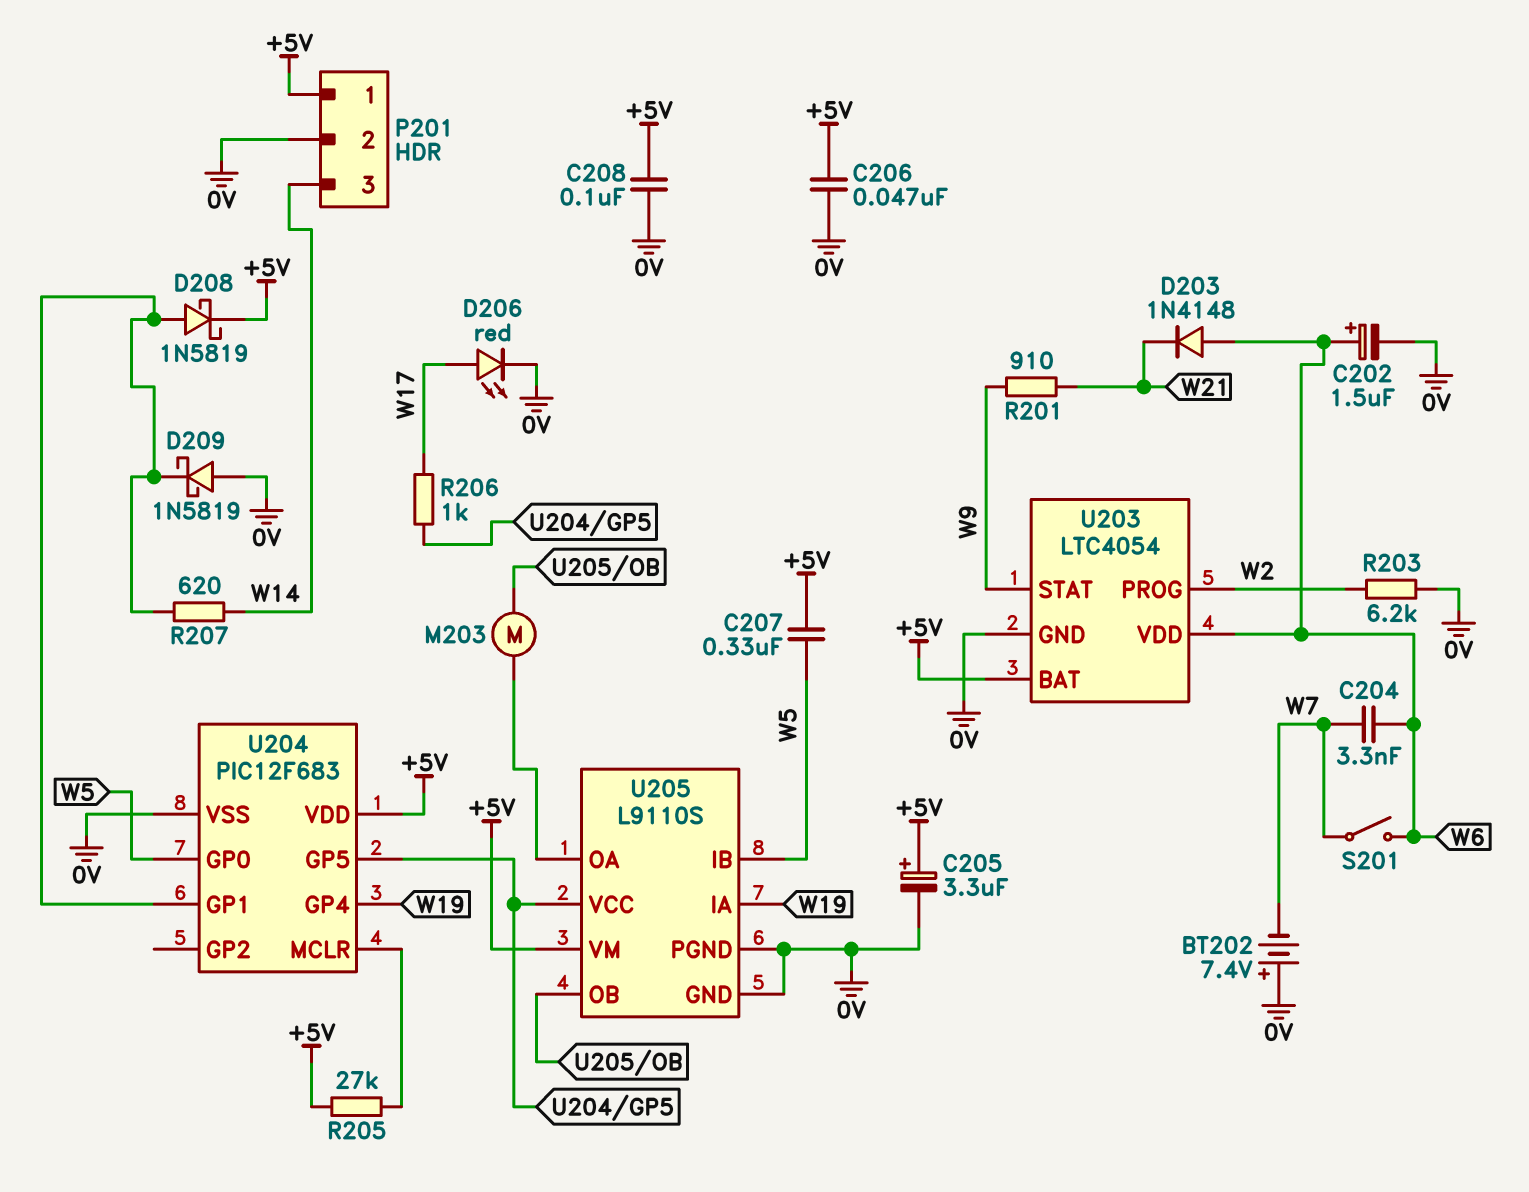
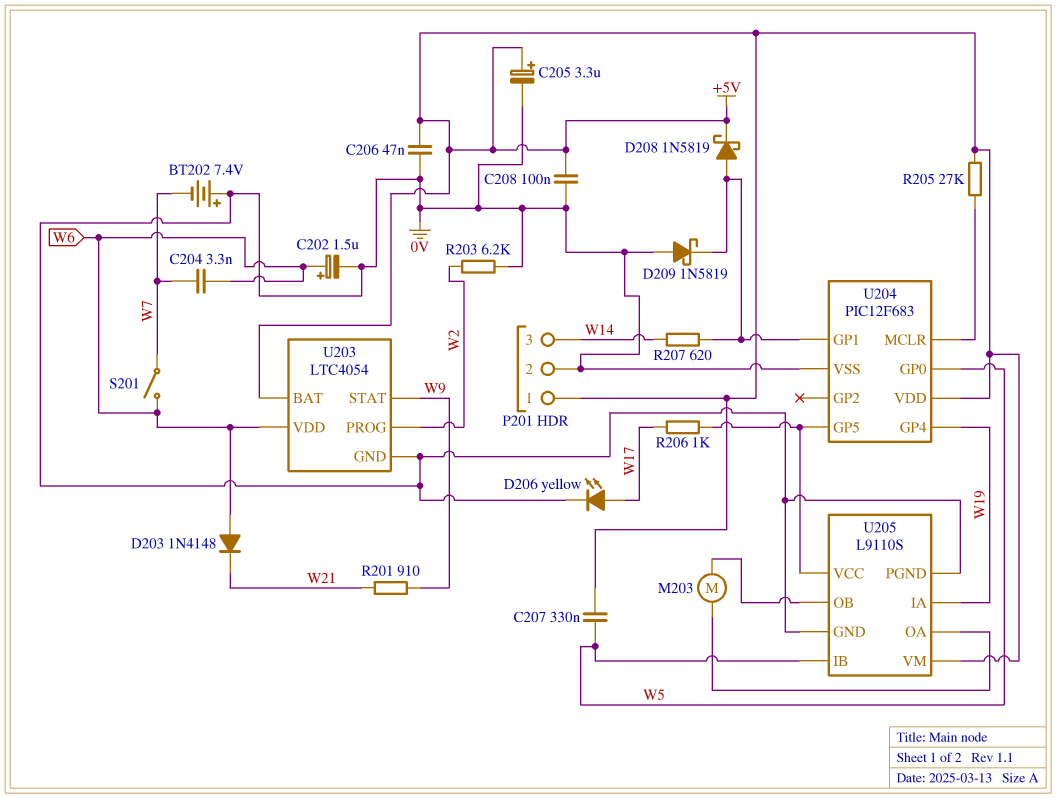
D206: LED red (A W17, K 0V) -> LED yellow (A W17, K 0V)

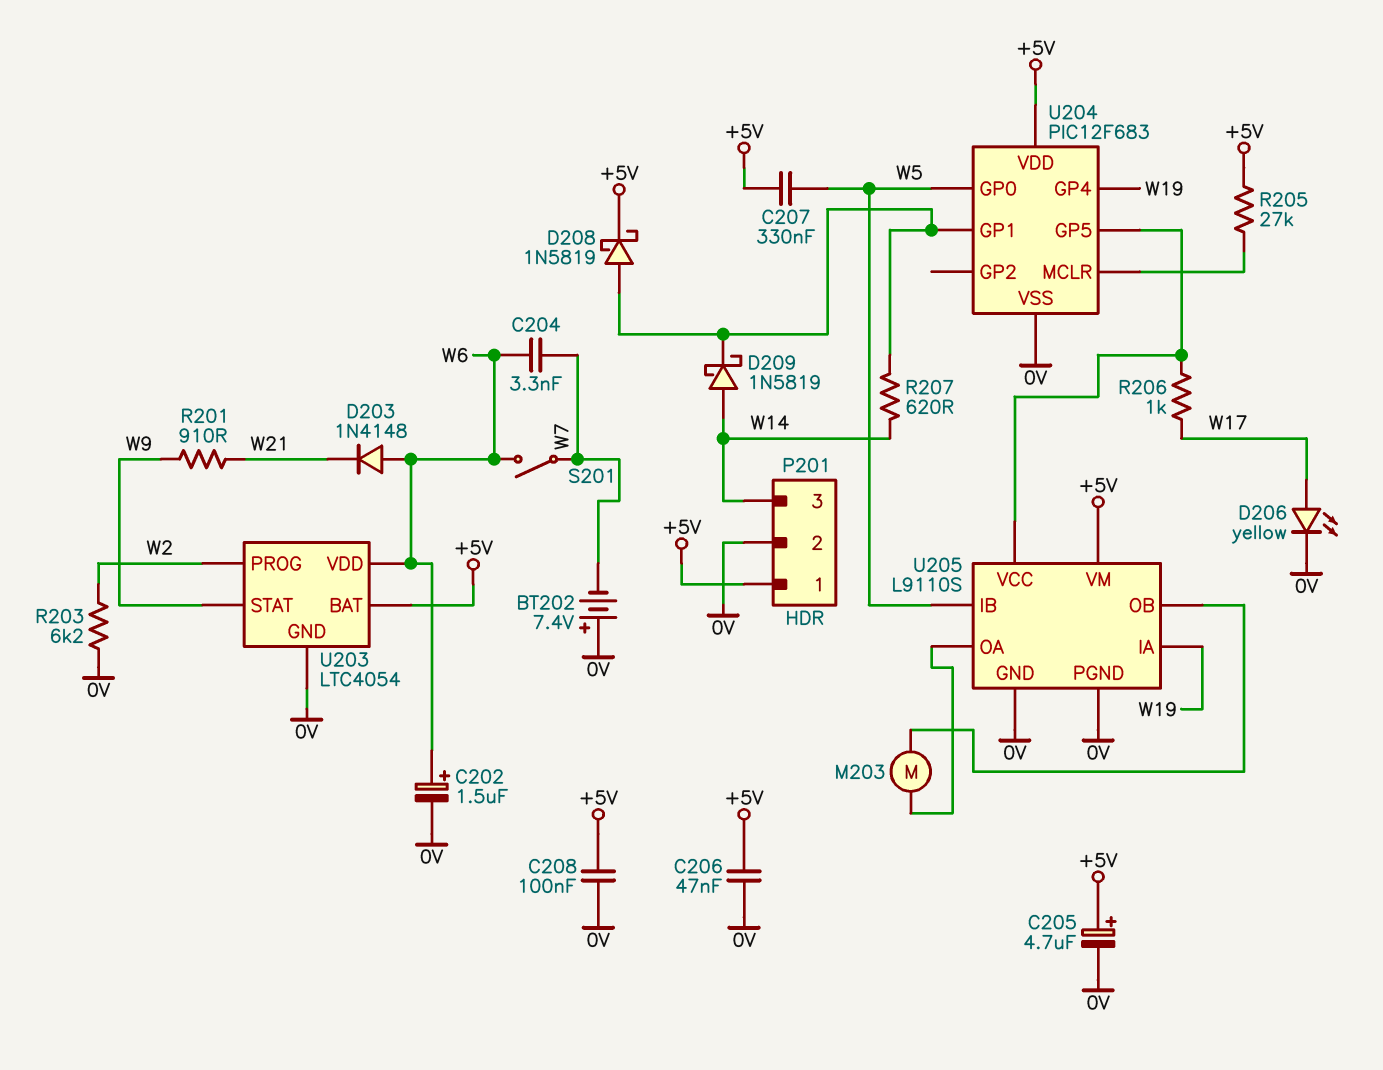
C205: 3.3uF (plus +5V, minus 0V) -> 4.7uF (plus +5V, minus 0V)
D209: schottky 1N5819 (A 0V, K U204/GP1) -> schottky 1N5819 (A W14, K U204/GP1)

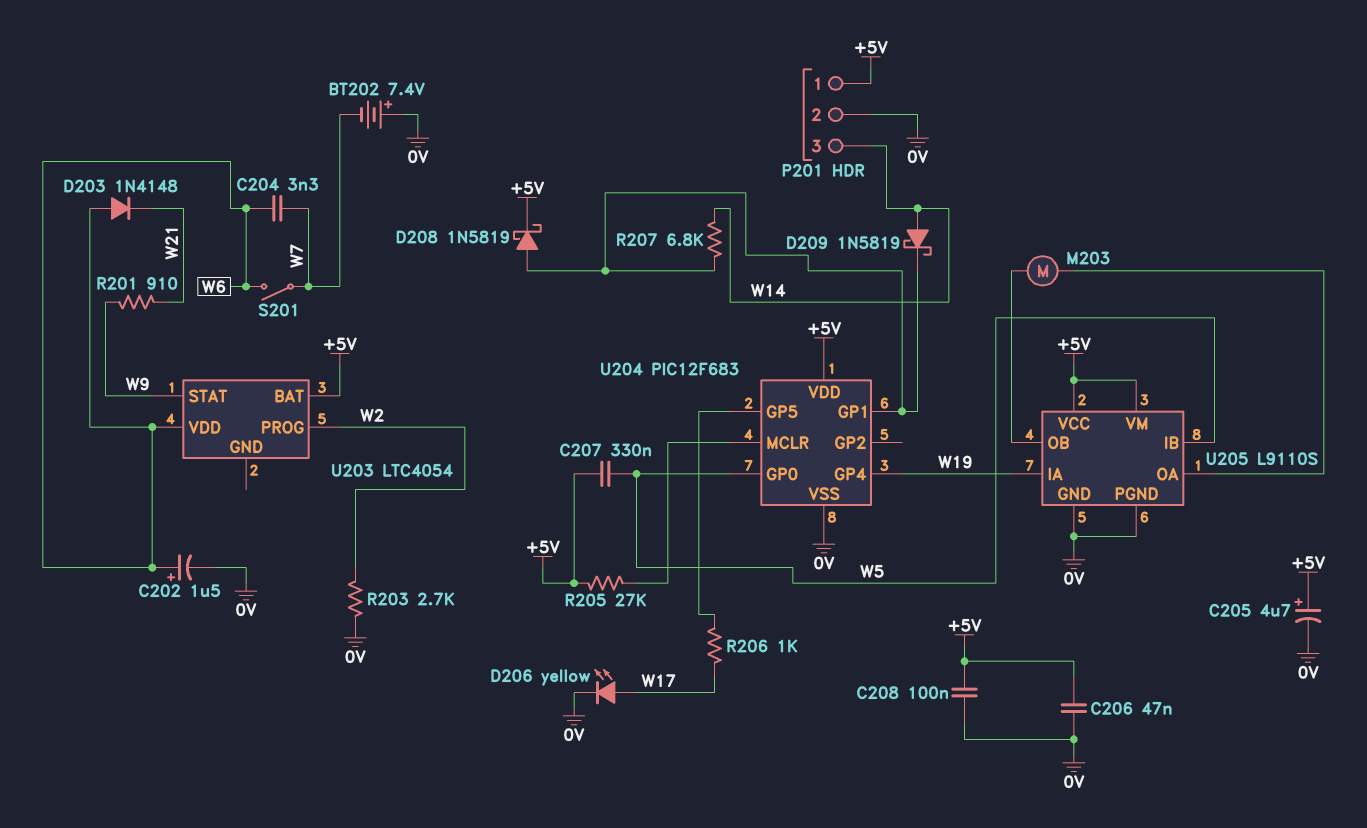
R203: 6.2k (0V, W2) -> 2.7k (0V, W2)
R207: 620 (U204/GP1, W14) -> 6.8k (U204/GP1, W14)
U203 pin GND: 0V -> none
U205 pin VCC: U204/GP5 -> +5V

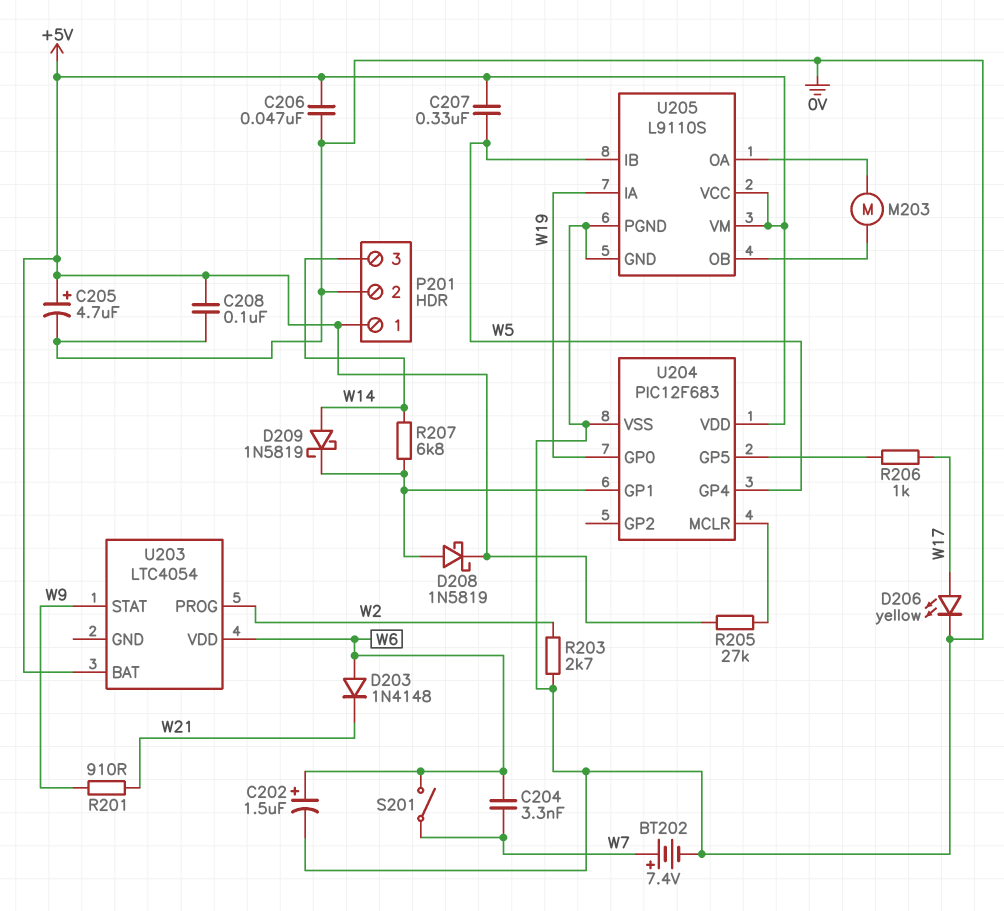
BT202: 7.4V (plus 0V, minus W7) -> 7.4V (plus W7, minus 0V)
U204 pin GP0: W5 -> W19
U204 pin GP4: W19 -> W5

